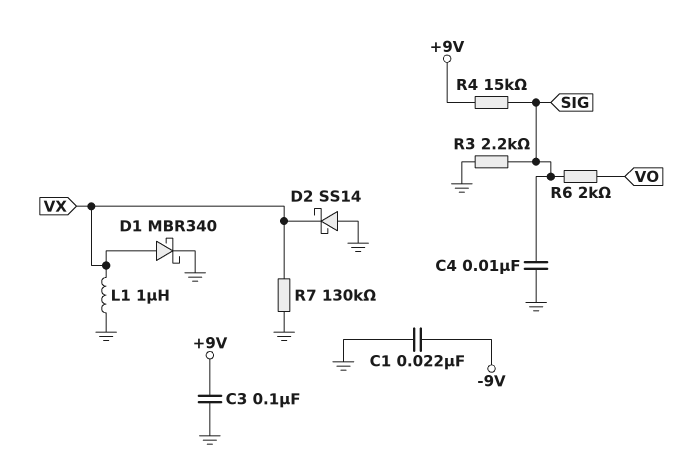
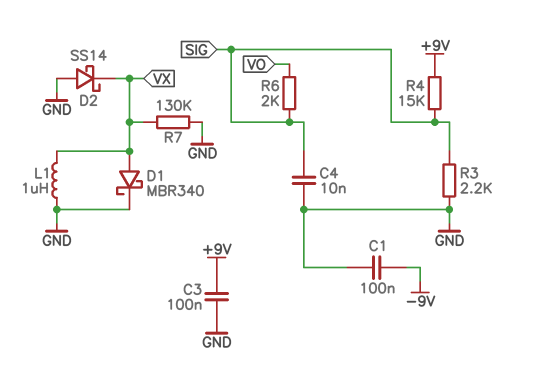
C1: 22nF (-9V, GND) -> 100nF (-9V, GND)

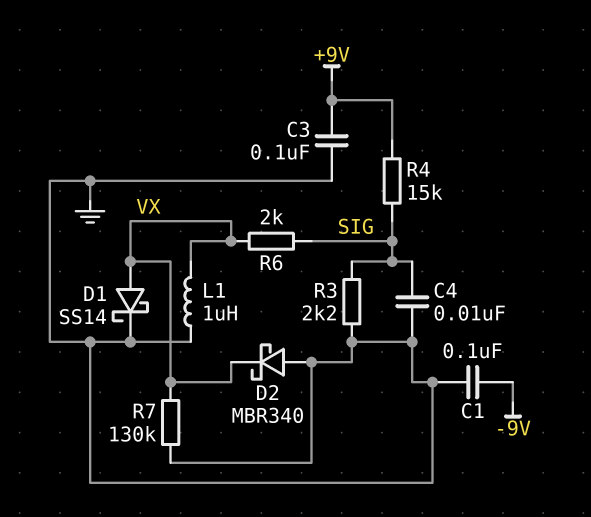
D1: schottky MBR340 (A VX, K GND) -> schottky SS14 (A VX, K GND)
D2: schottky SS14 (A GND, K VX) -> schottky MBR340 (A GND, K VX)
R6: 2k (SIG, VO) -> 2k (SIG, VX)

